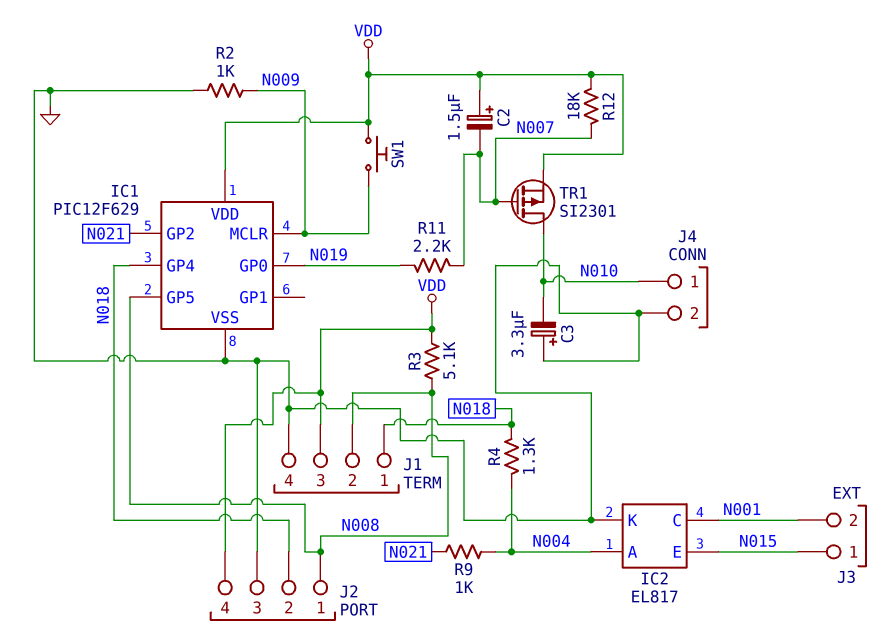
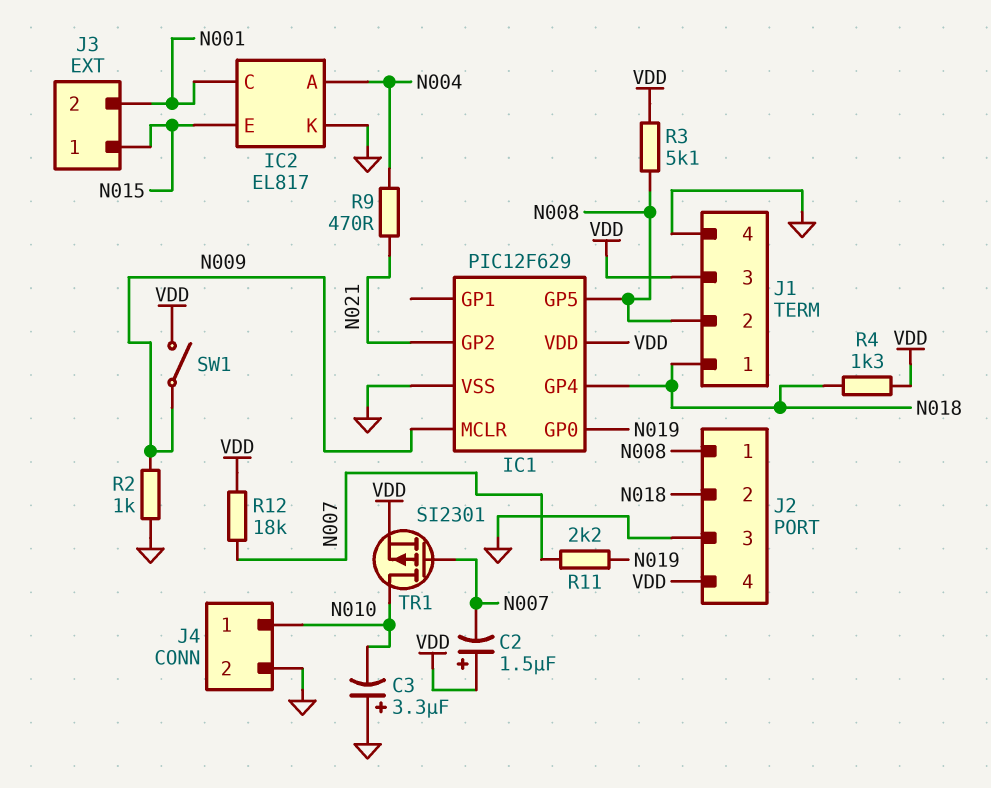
R4: 1.3k (N004, N018) -> 1.3k (N018, VDD)
R9: 1k (N004, N021) -> 470 (N004, N021)
SW1: button (N009, VDD) -> switch (N009, VDD)

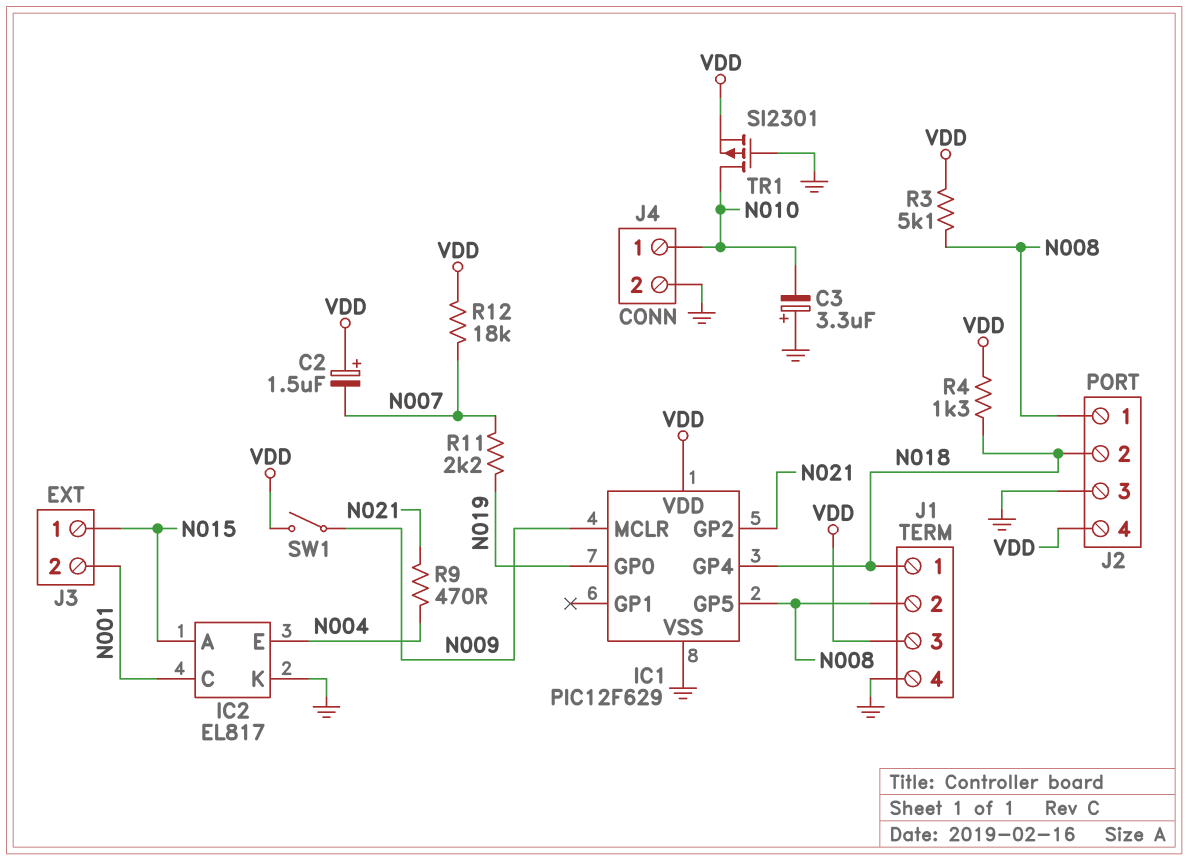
IC2 pin A: N004 -> N015
IC2 pin E: N015 -> N004
R2: 1k (GND, N009) -> none
TR1: PMOS SI2301 (G N007, D N010, S VDD) -> PMOS SI2301 (G GND, D N010, S VDD)

